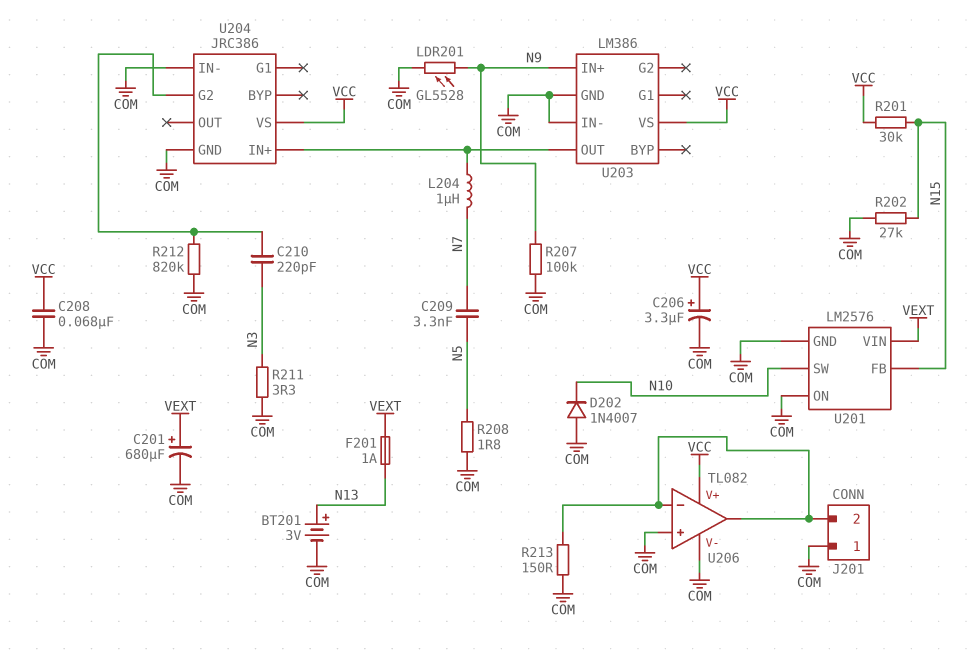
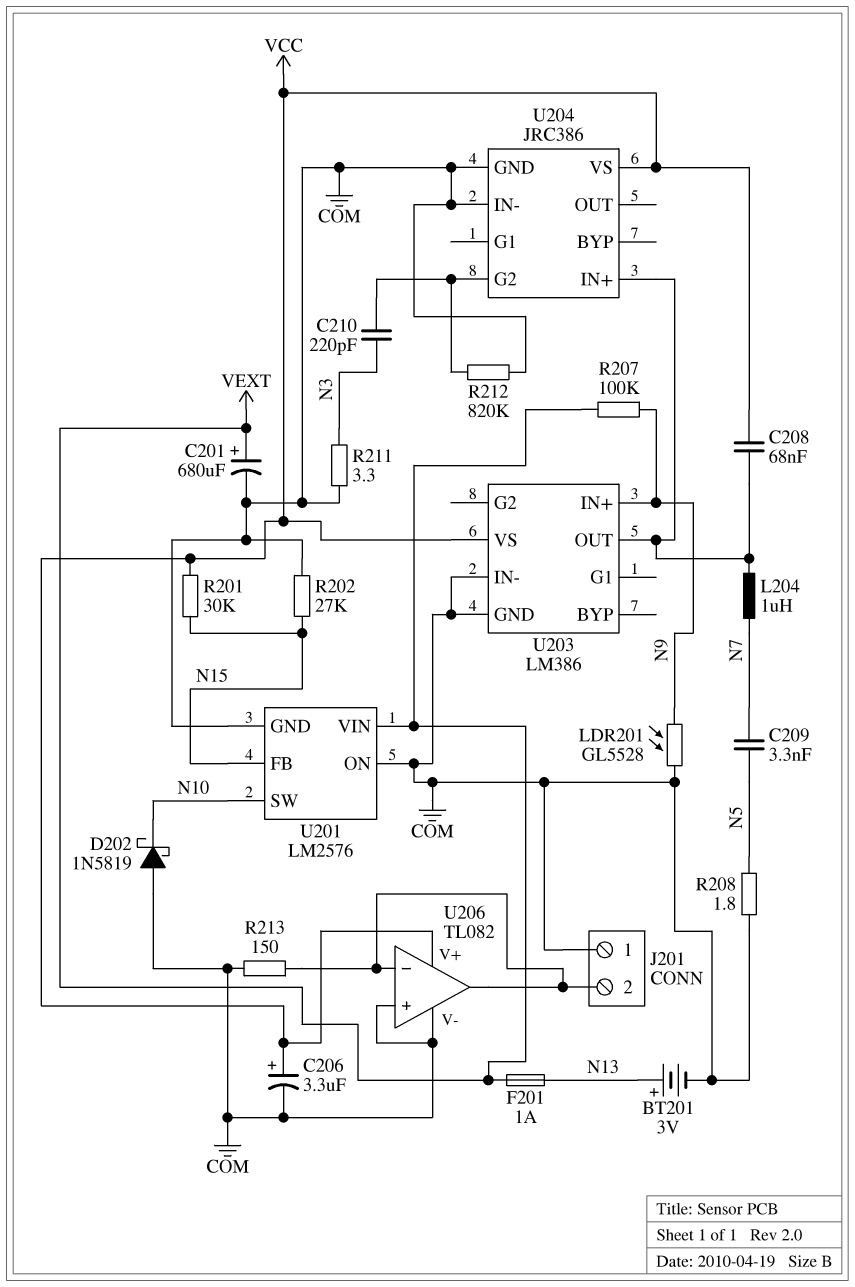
C208: 68nF (COM, VCC) -> 68nF (U203/OUT, VCC)
D202: diode 1N4007 (A COM, K N10) -> schottky 1N5819 (A COM, K N10)
R207: 100k (COM, N9) -> 100k (N9, VEXT)

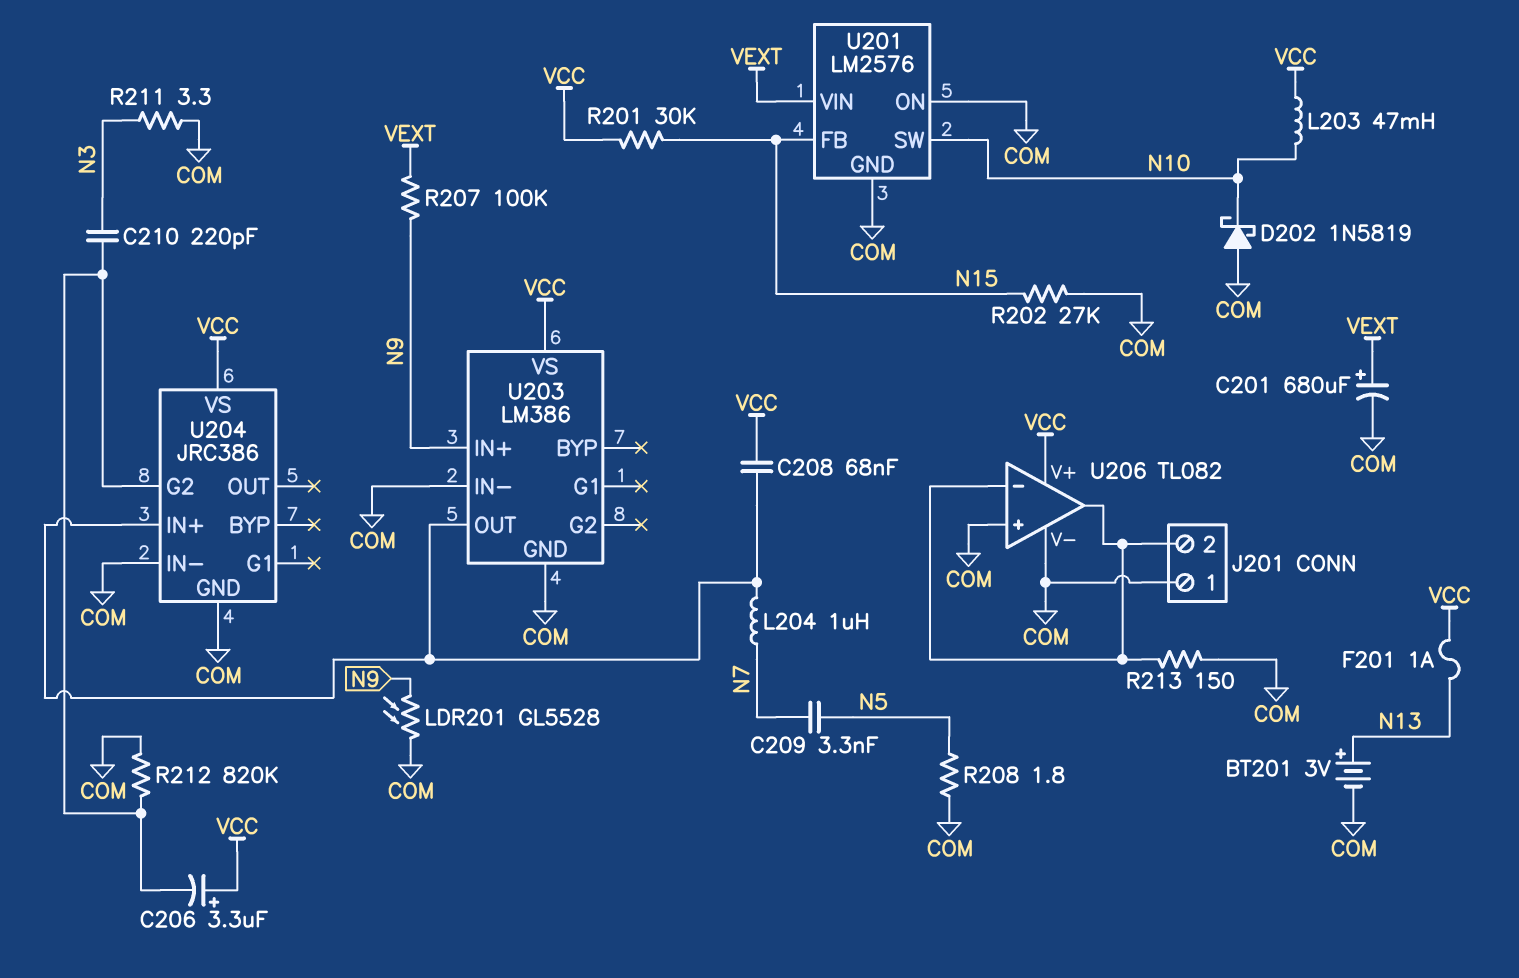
C206: 3.3uF (plus VCC, minus COM) -> 3.3uF (plus VCC, minus U204/G2)
F201: 1A (N13, VEXT) -> 1A (N13, VCC)
L203: none -> 47mH (N10, VCC)

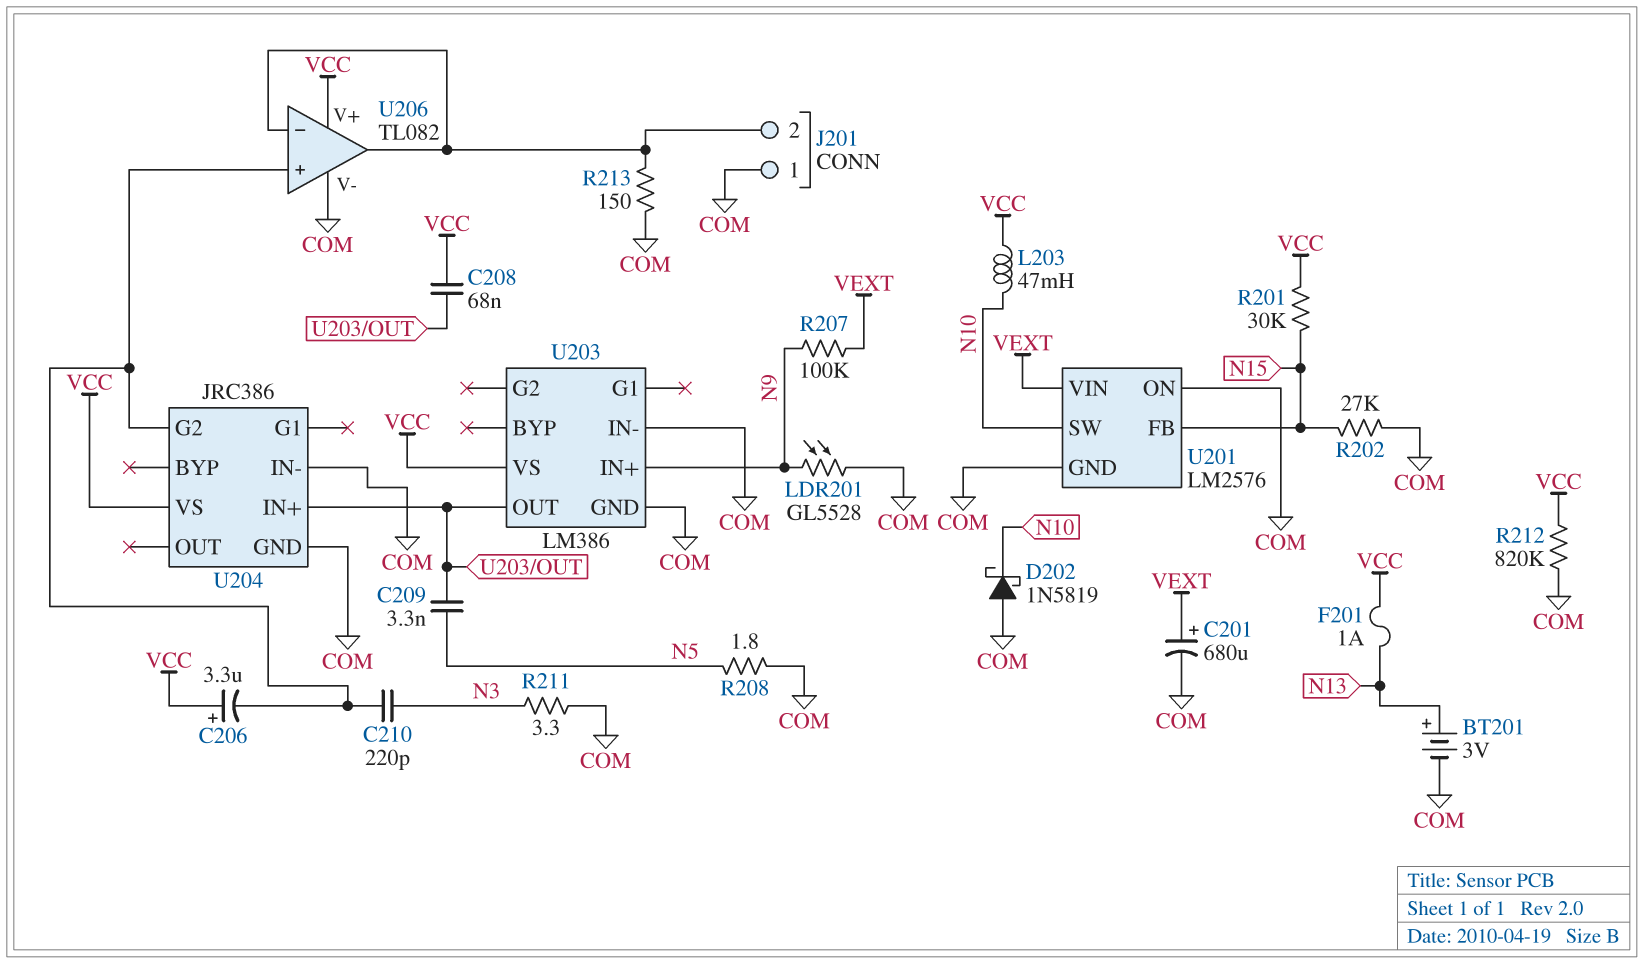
C209: 3.3nF (N5, N7) -> 3.3nF (N5, U203/OUT)
L204: 1uH (N7, U203/OUT) -> none
R212: 820k (COM, U204/G2) -> 820k (COM, VCC)
U206 pin in+: COM -> U204/G2

